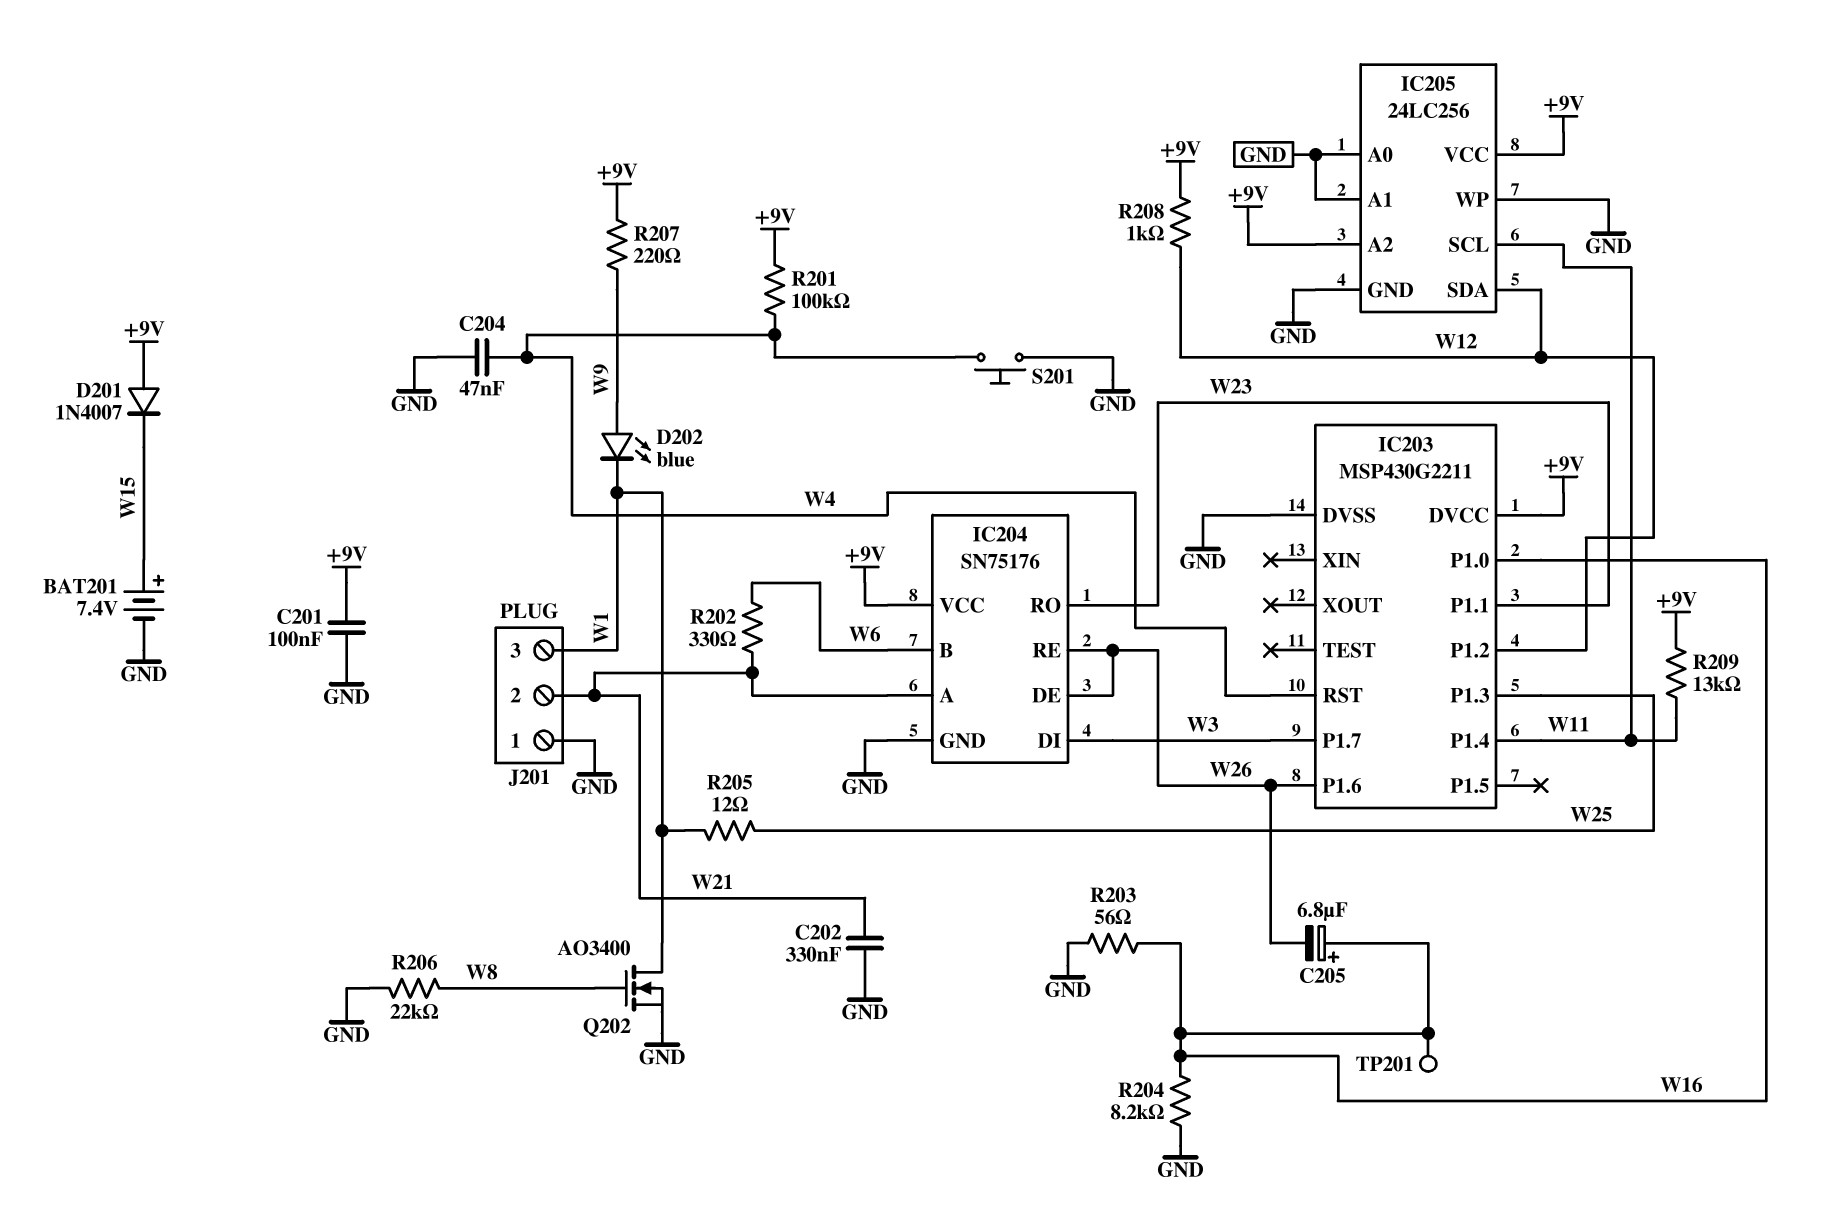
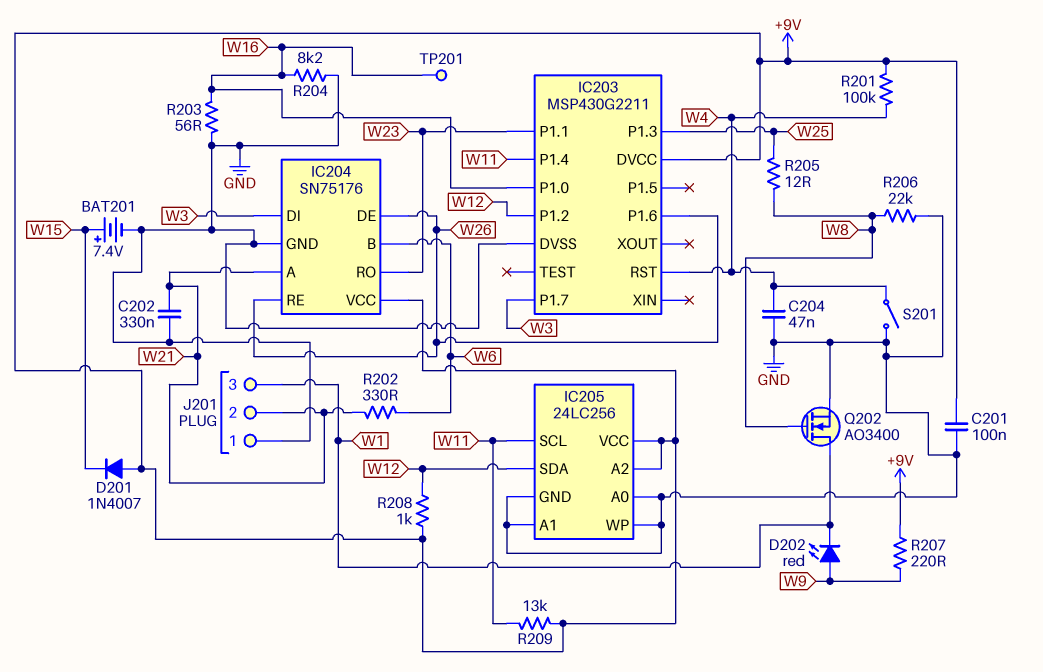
C205: 6.8uF (plus W16, minus W26) -> none
D202: LED blue (A W9, K W1) -> LED red (A W9, K W1)
R205: 12 (W1, W25) -> 12 (W8, W25)
S201: button (GND, W4) -> switch (GND, W4)

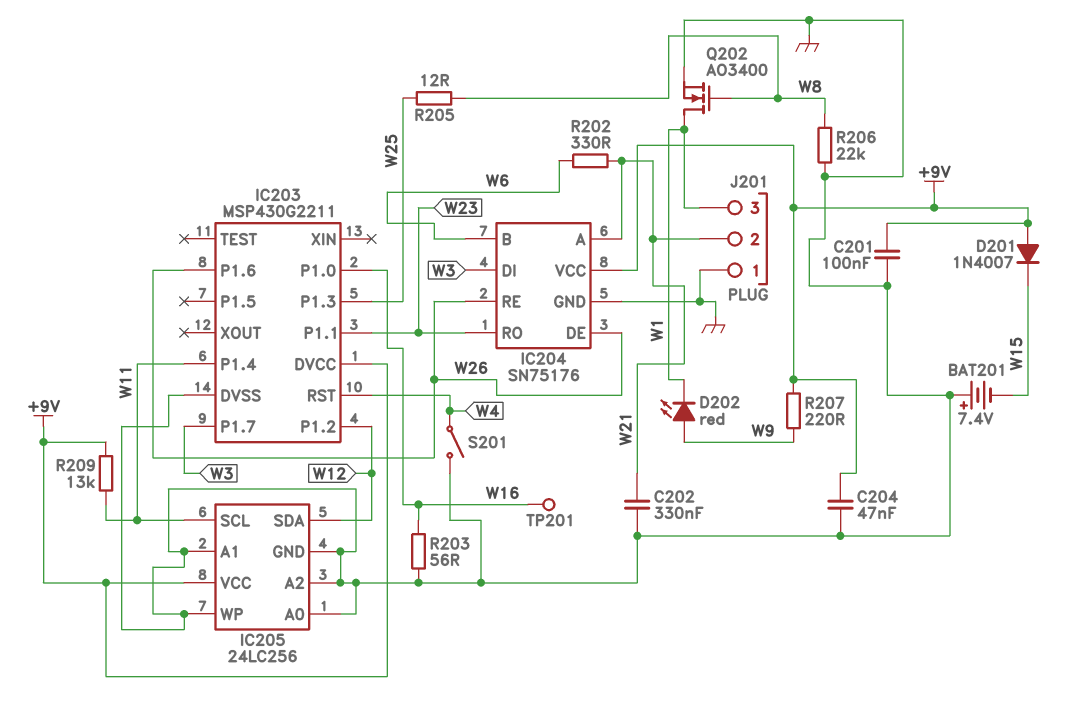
BAT201: 7.4V (plus W15, minus GND) -> 7.4V (plus GND, minus W15)
C204: 47nF (GND, W4) -> 47nF (+9V, GND)
IC205 pin A2: +9V -> GND
R201: 100k (+9V, W4) -> none
R204: 8.2k (GND, W16) -> none
R208: 1k (+9V, W12) -> none

